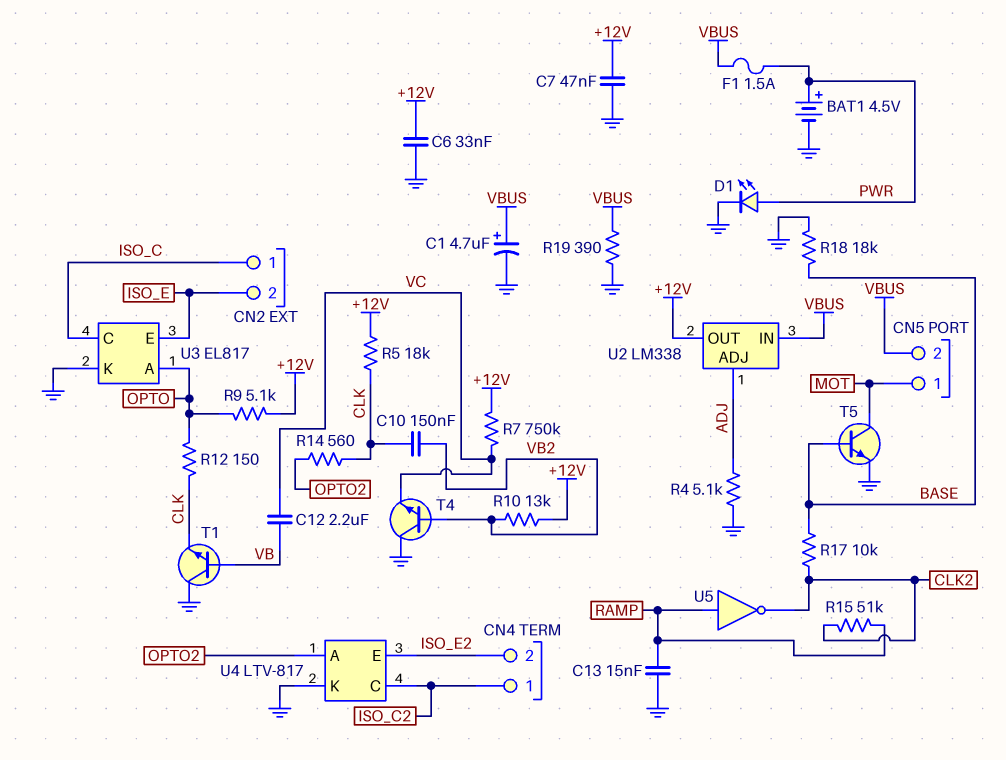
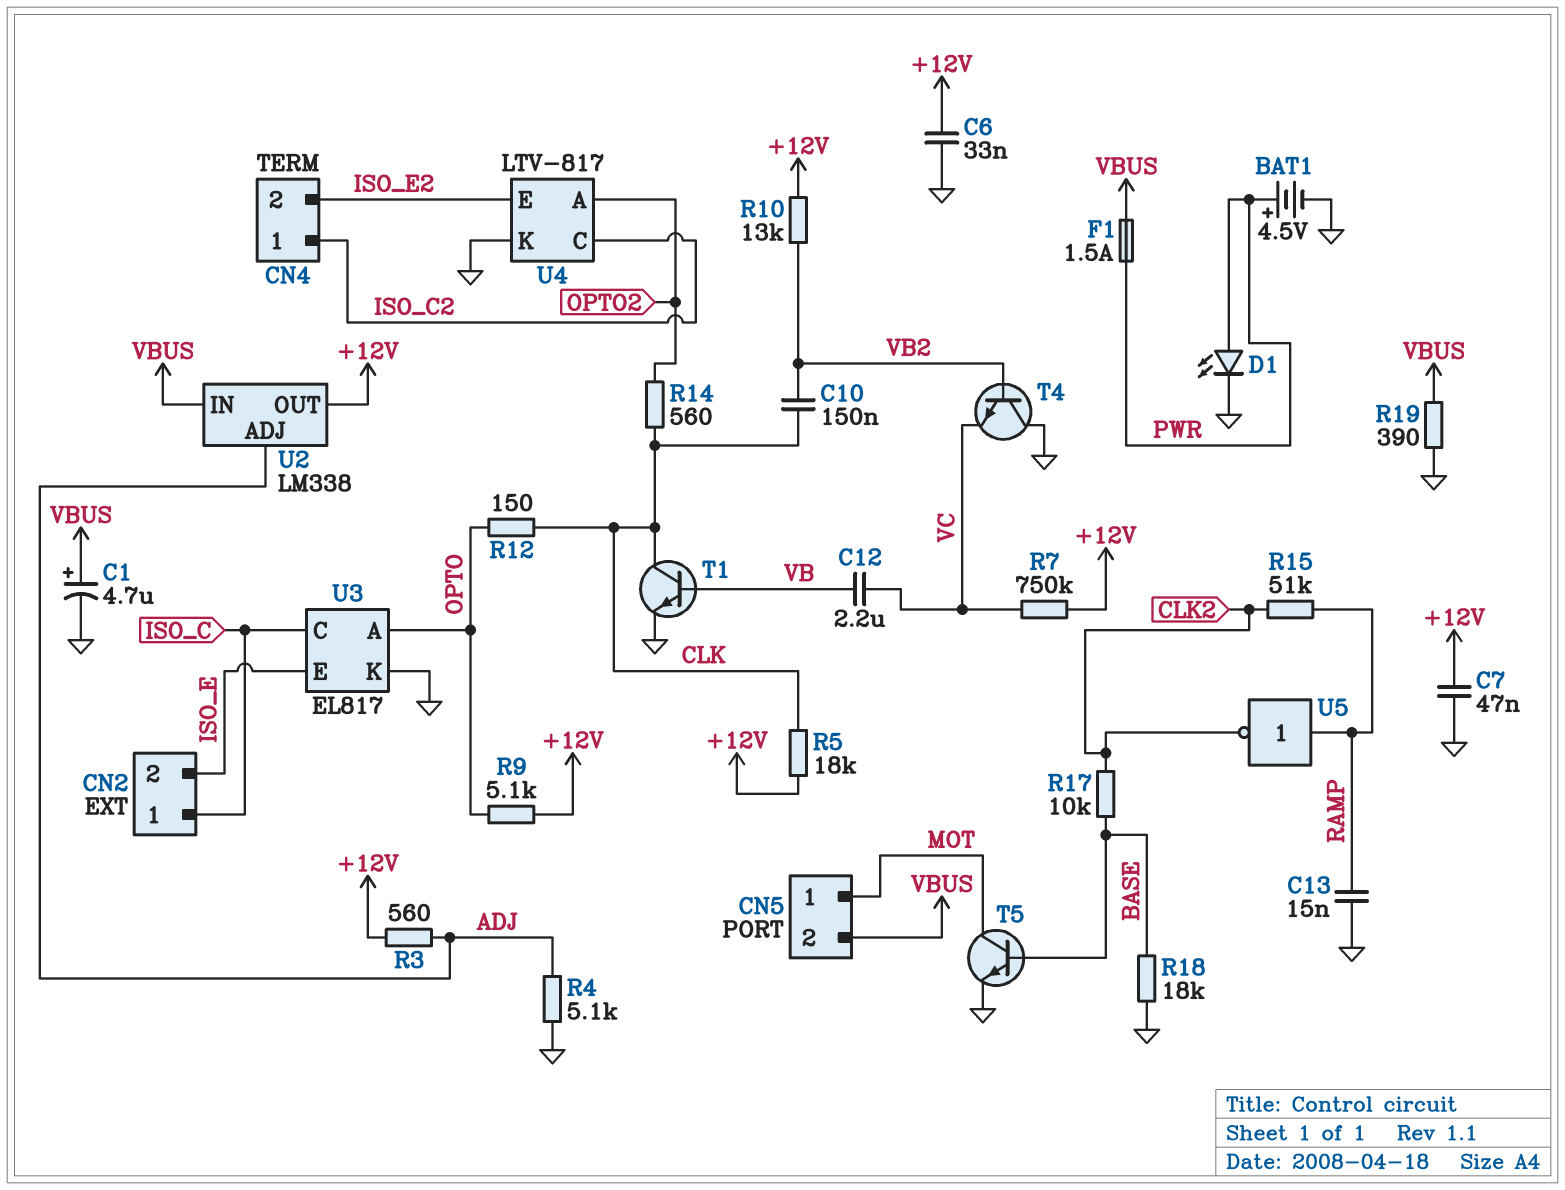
R3: none -> 560 (+12V, ADJ)
T1: NPN (B VB, C GND, E CLK) -> NPN (B VB, C CLK, E GND)

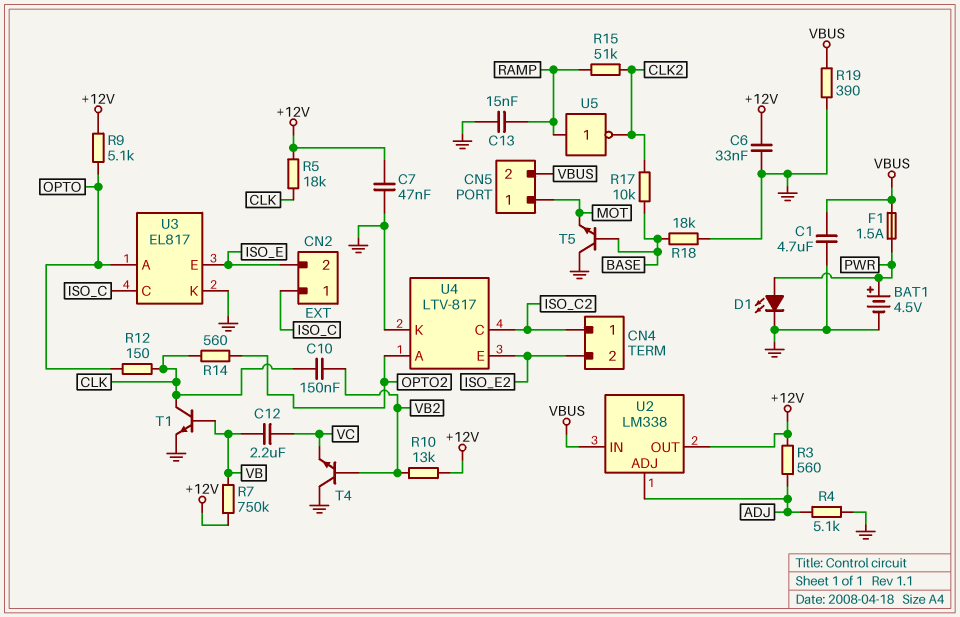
C1: 4.7uF (plus VBUS, minus GND) -> 4.7uF (GND, VBUS)
R7: 750k (+12V, VC) -> 750k (+12V, VB)
T5: NPN (B BASE, C MOT, E GND) -> NPN (B BASE, C GND, E MOT)

